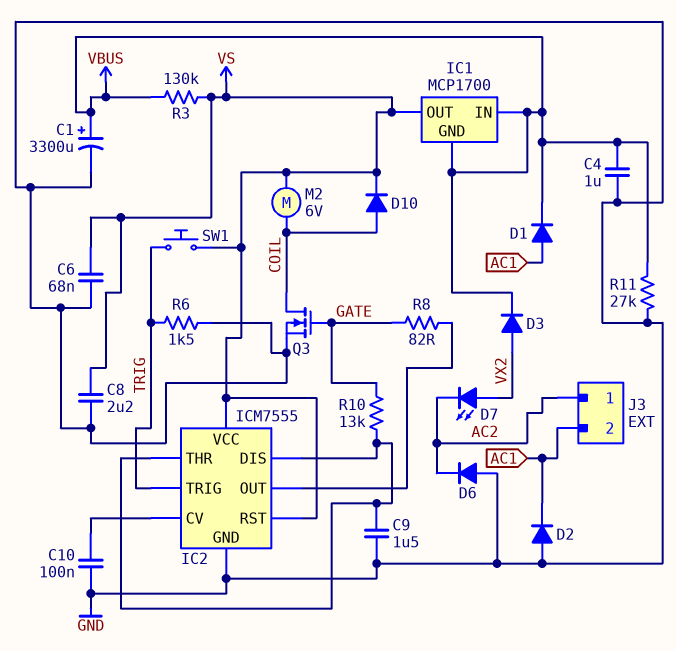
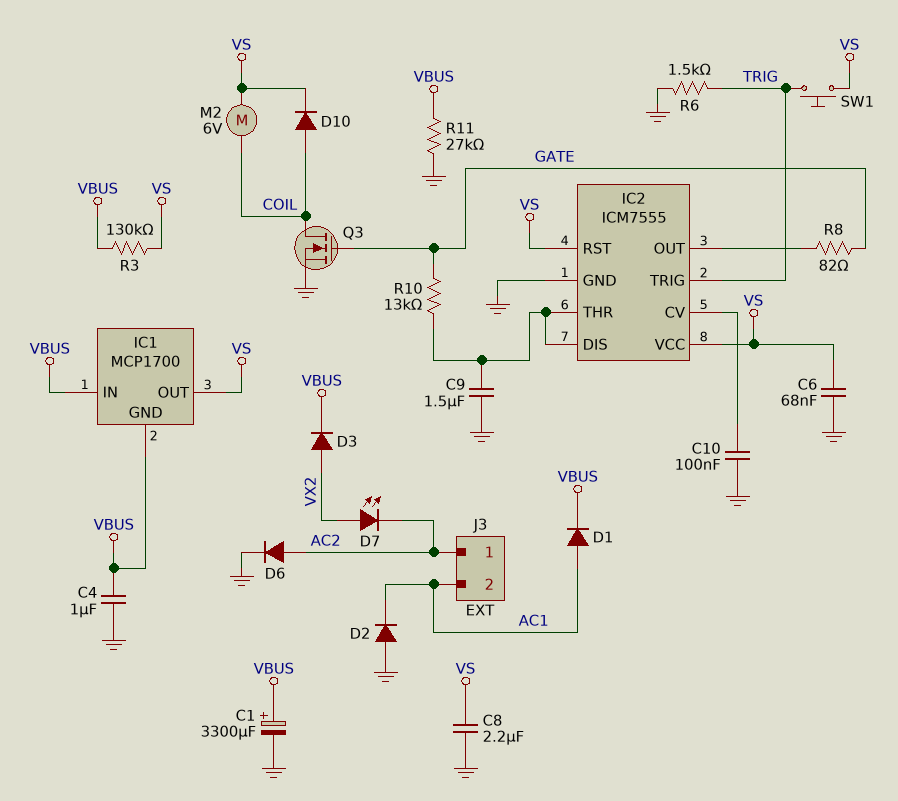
D6: diode (A GND, K AC2) -> diode (A AC2, K GND)

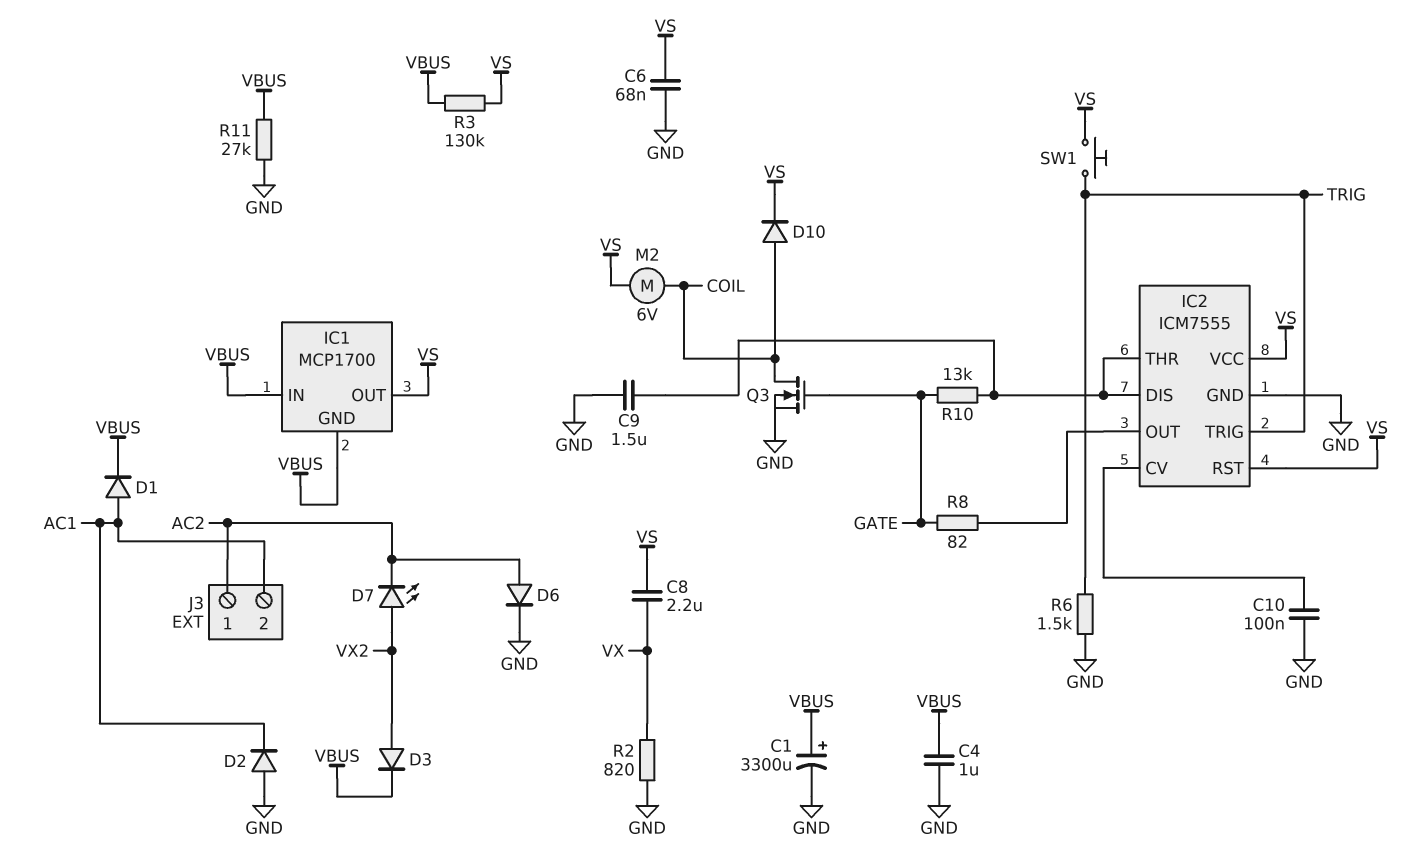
C8: 2.2uF (GND, VS) -> 2.2uF (VS, VX)
R2: none -> 820 (GND, VX)

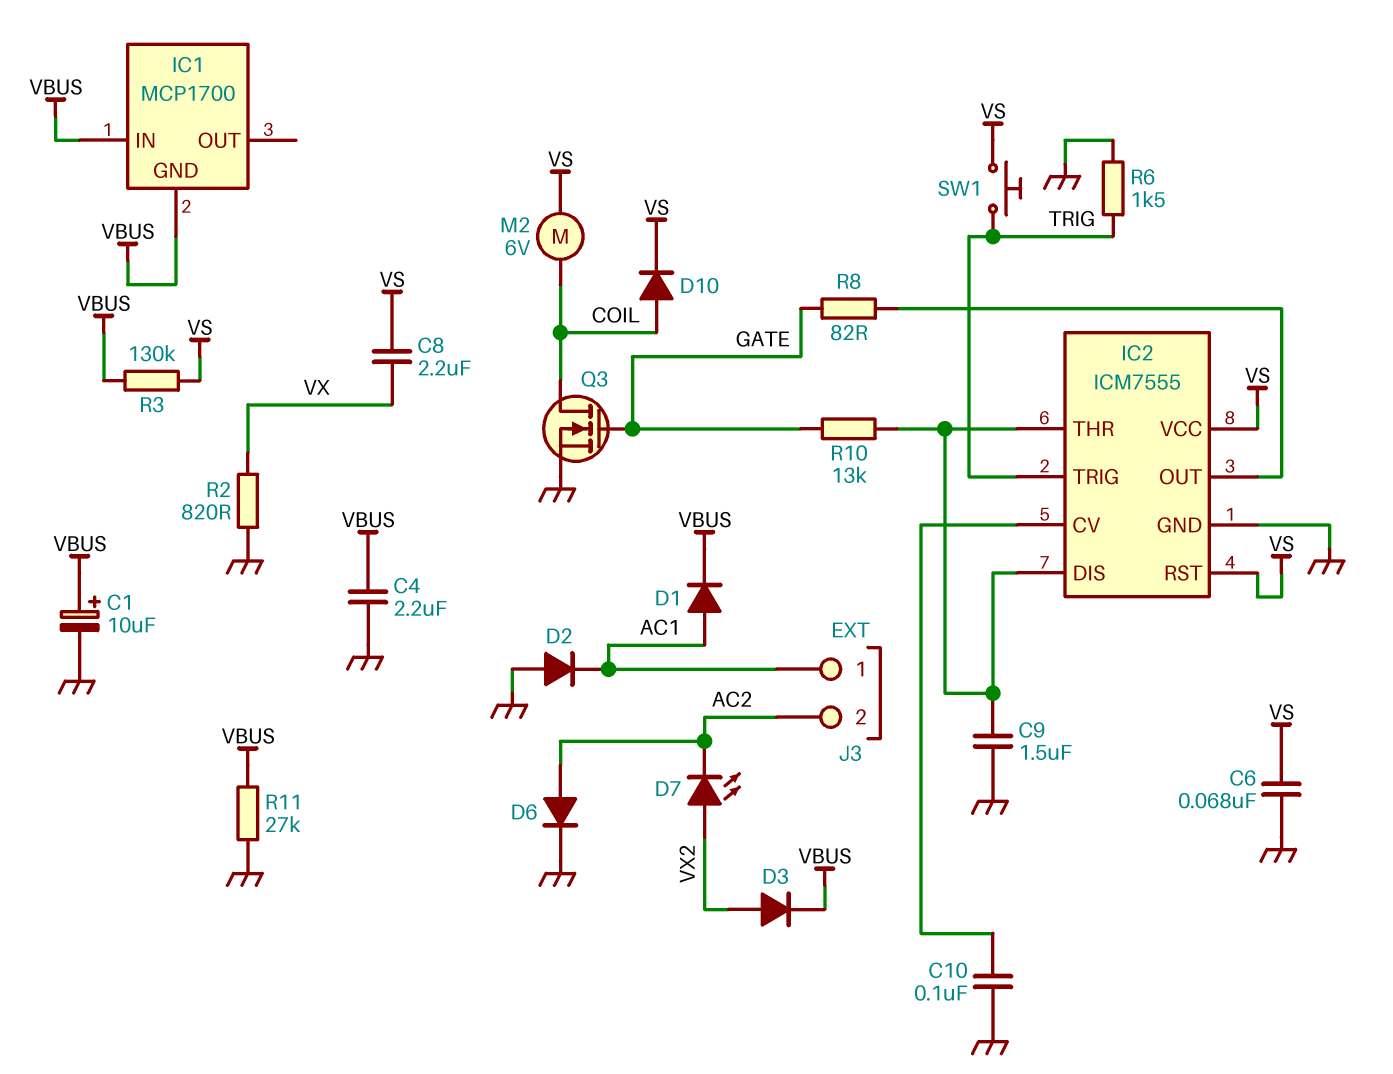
C1: 3300uF (plus VBUS, minus GND) -> 10uF (plus VBUS, minus GND)
C4: 1uF (GND, VBUS) -> 2.2uF (GND, VBUS)
IC1 pin OUT: VS -> none
J3 pin 1: AC2 -> AC1
J3 pin 2: AC1 -> AC2

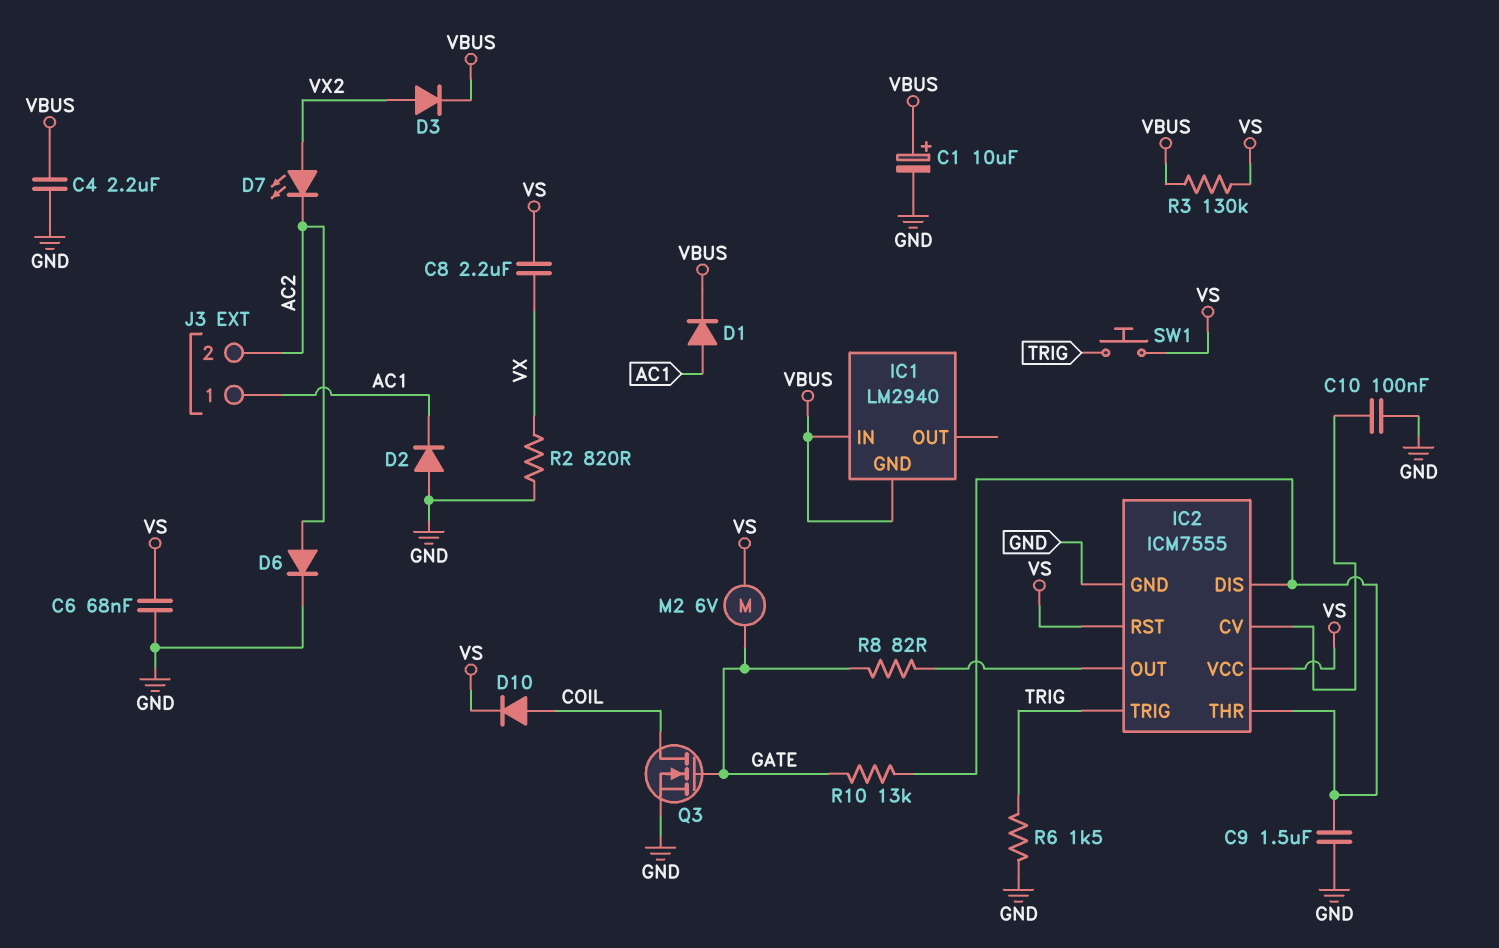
IC1: MCP1700 -> LM2940
M2: motor 6V (COIL, VS) -> motor 6V (GATE, VS)
R11: 27k (GND, VBUS) -> none

